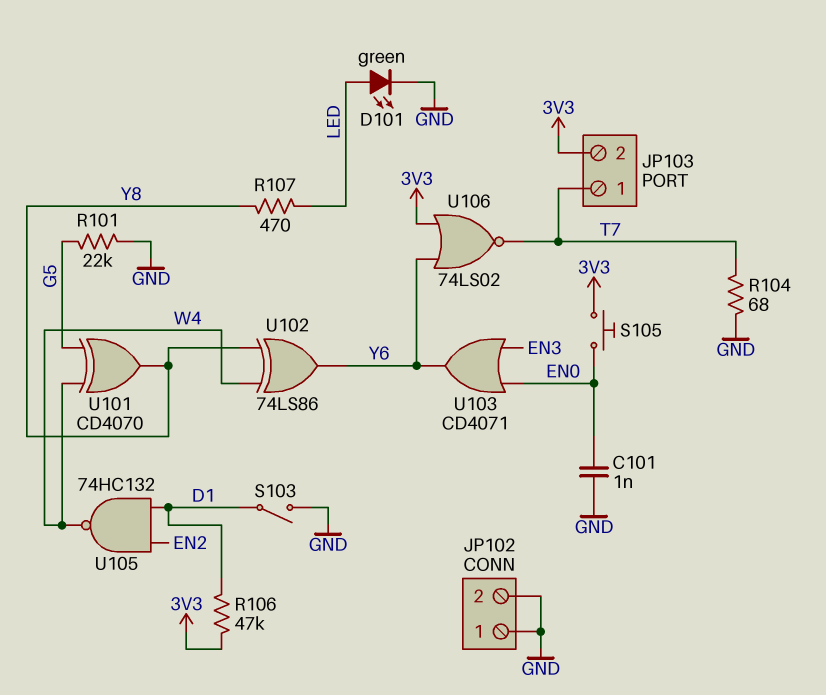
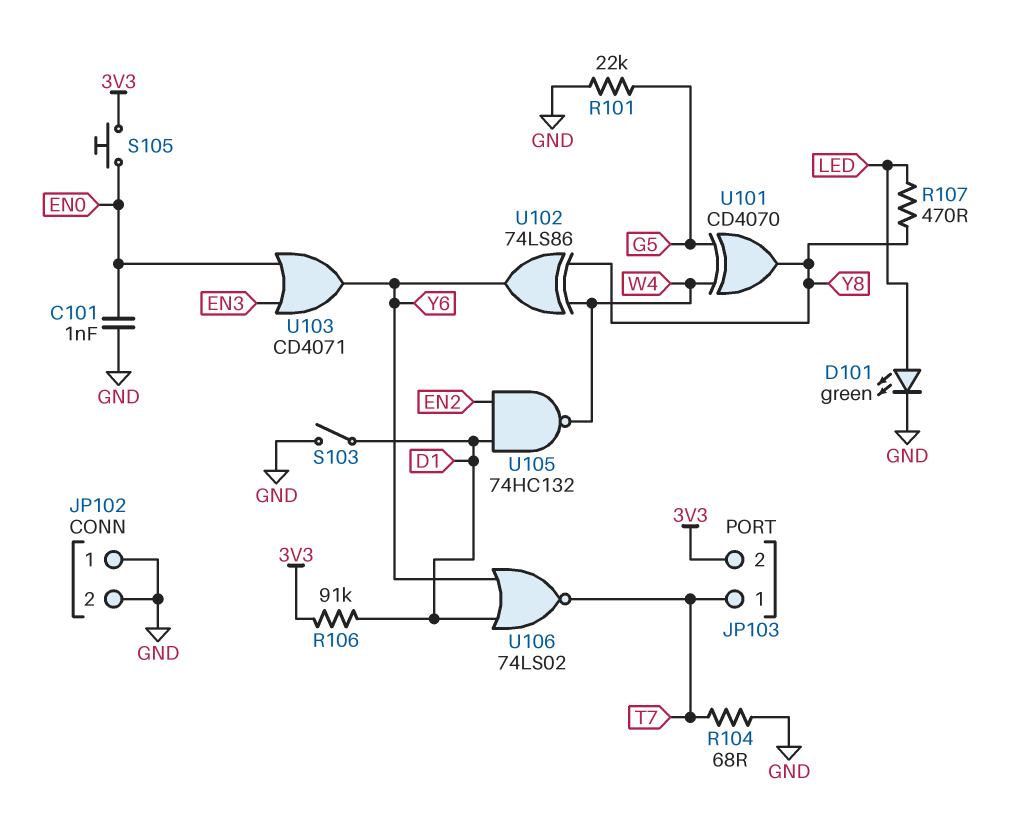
R106: 47k (3V3, D1) -> 91k (3V3, D1)
U106: NOR 74LS02 (in 3V3, in Y6, out T7) -> NOR 74LS02 (in D1, in Y6, out T7)

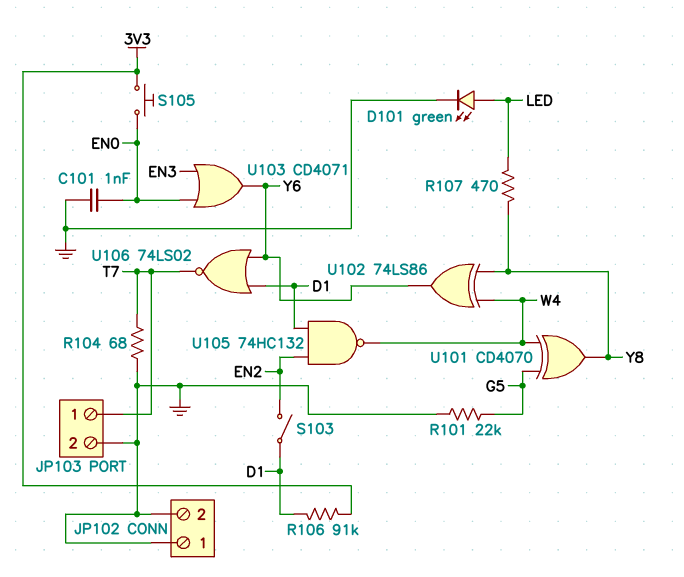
JP103 pin 2: 3V3 -> GND
S103: switch (D1, GND) -> switch (D1, EN2)

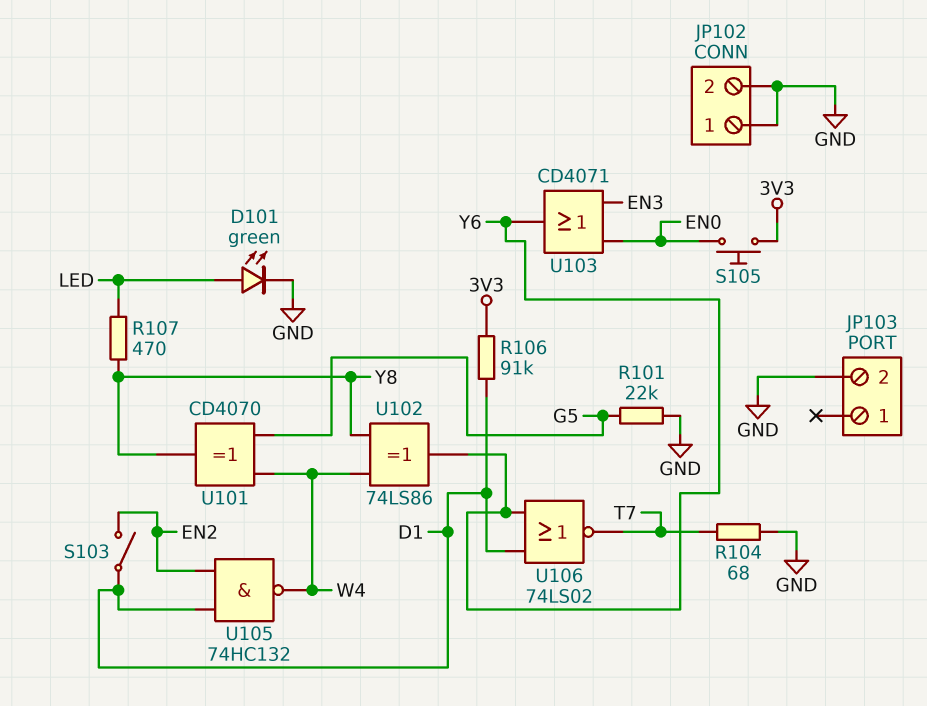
C101: 1nF (EN0, GND) -> none
JP103 pin 1: T7 -> none

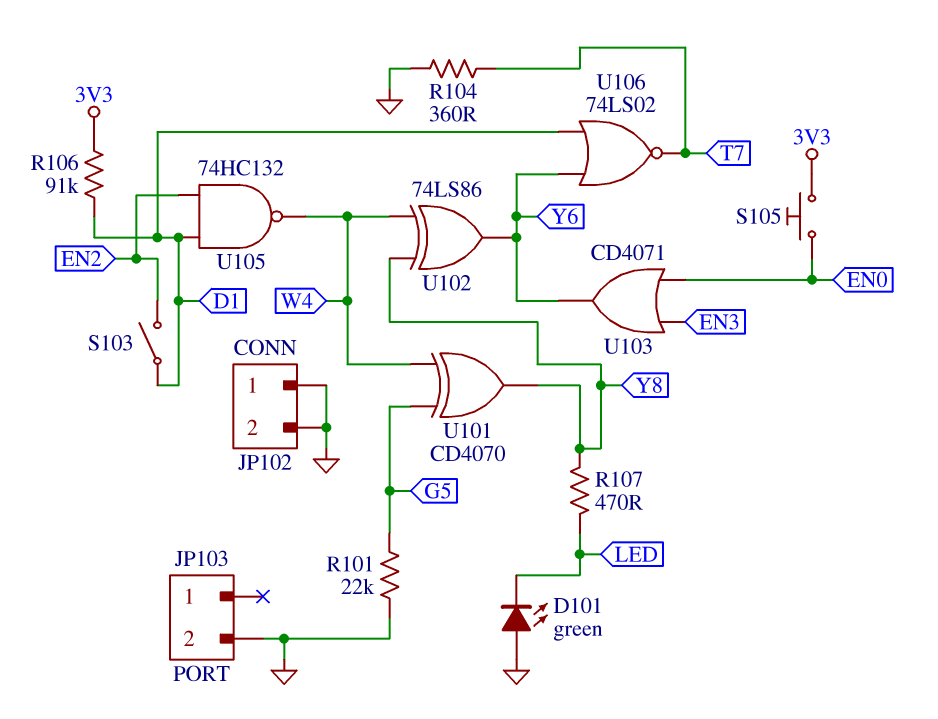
D101: LED green (A LED, K GND) -> LED green (A GND, K LED)
R104: 68 (GND, T7) -> 360 (GND, T7)

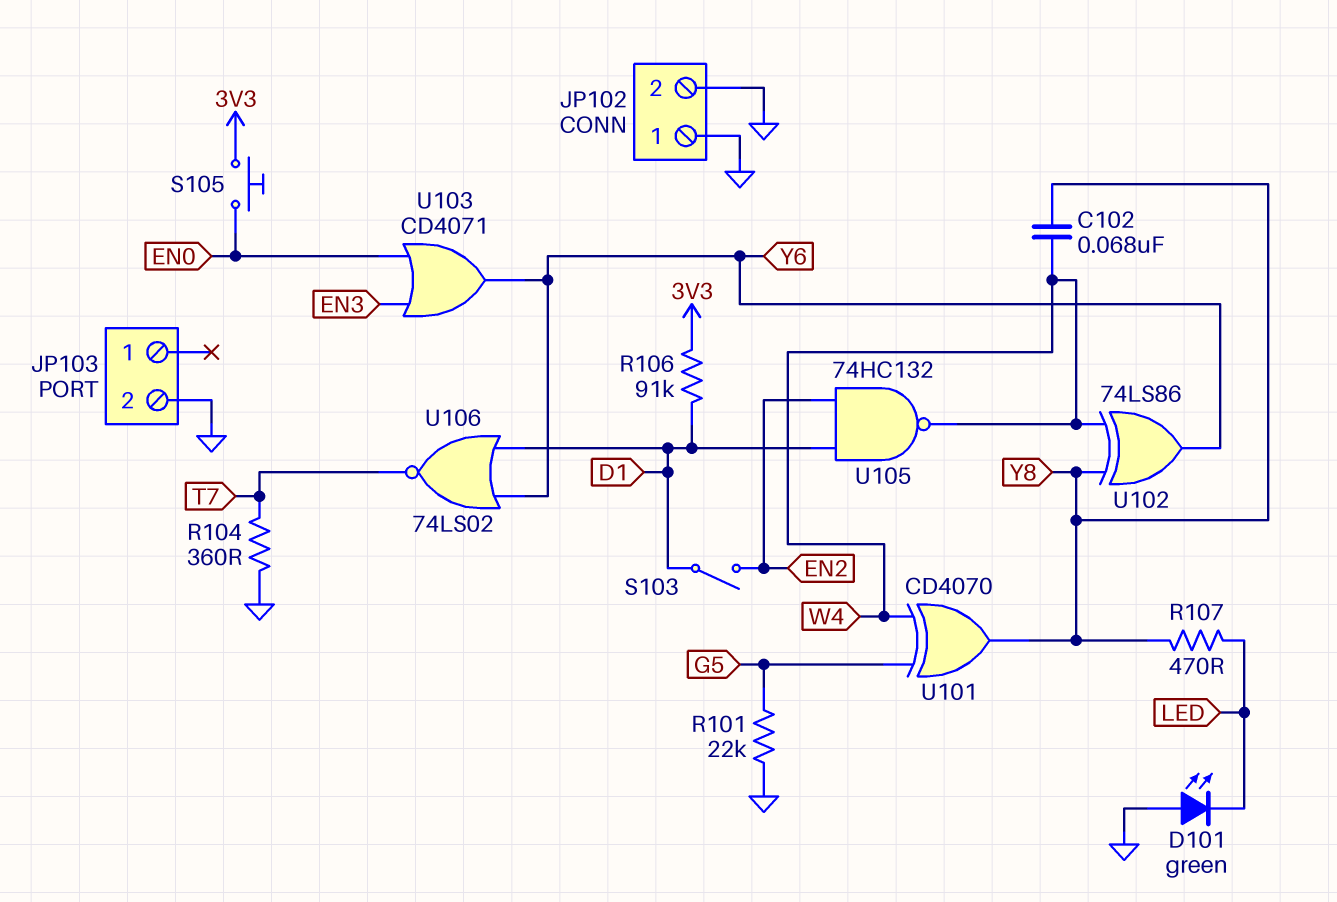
C102: none -> 68nF (W4, Y8)

